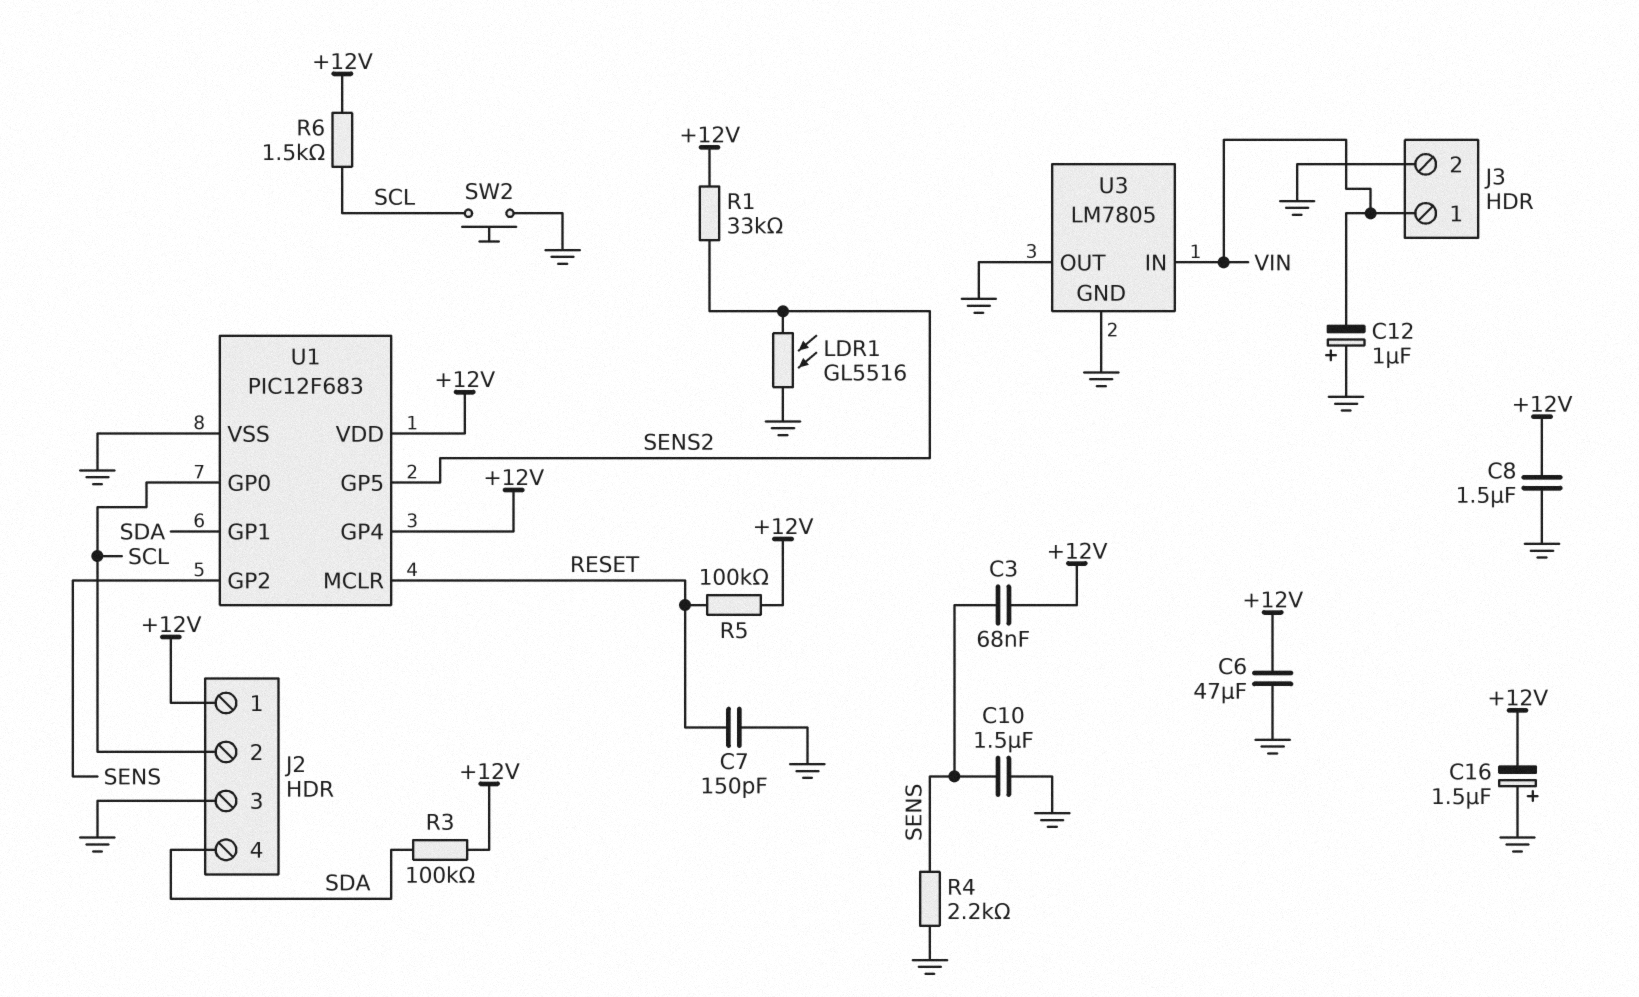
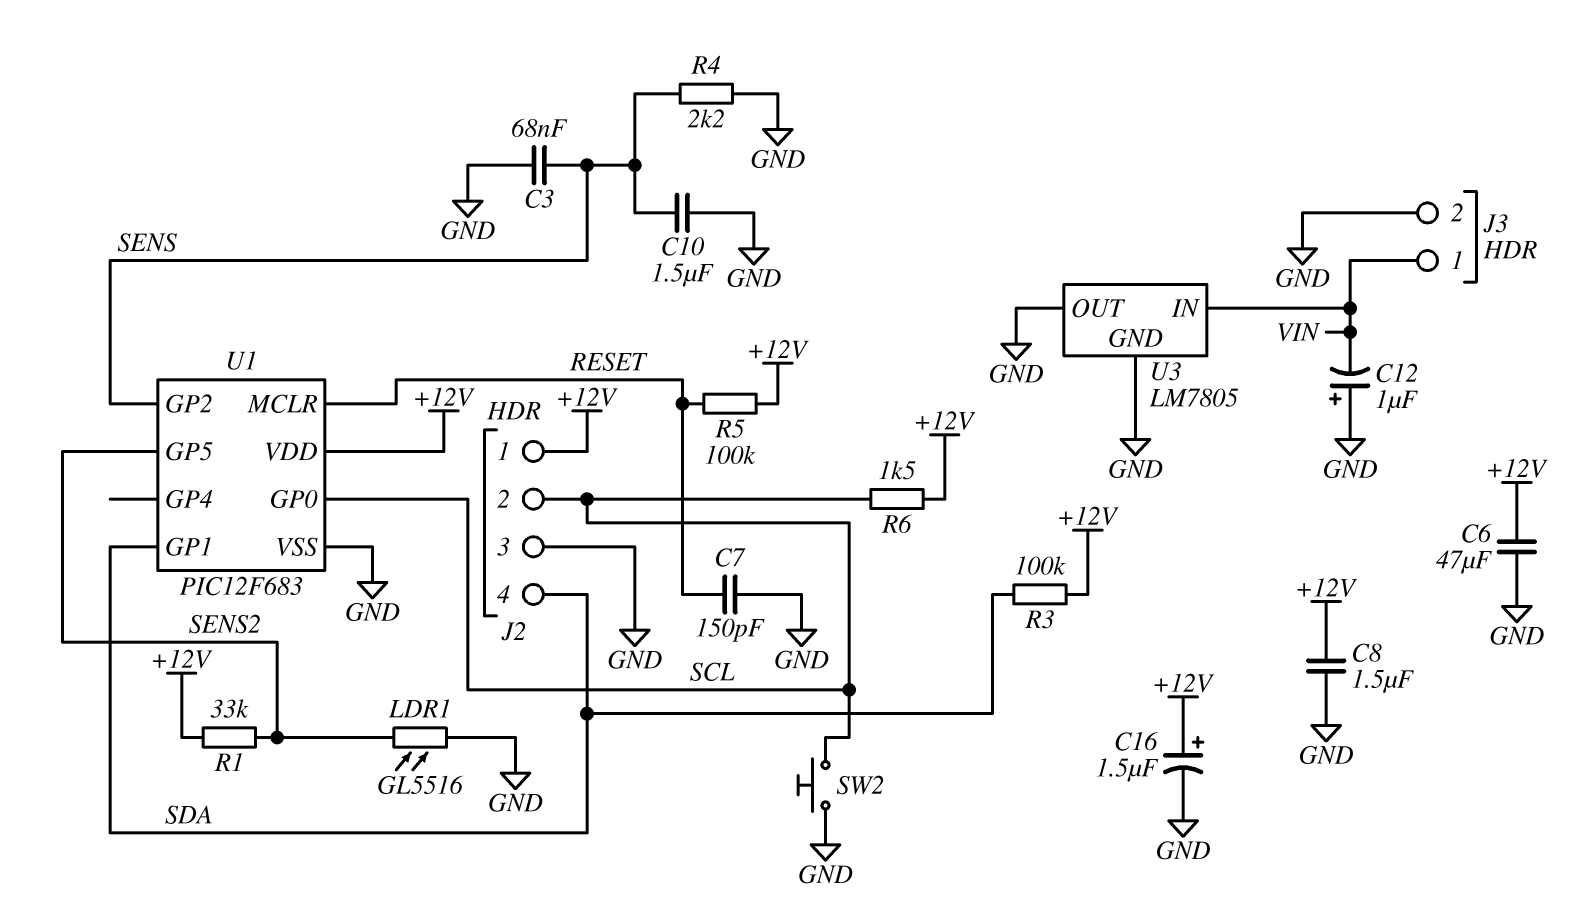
C3: 68nF (+12V, SENS) -> 68nF (GND, SENS)
C16: 1.5uF (plus GND, minus +12V) -> 1.5uF (plus +12V, minus GND)
U1 pin GP4: +12V -> none

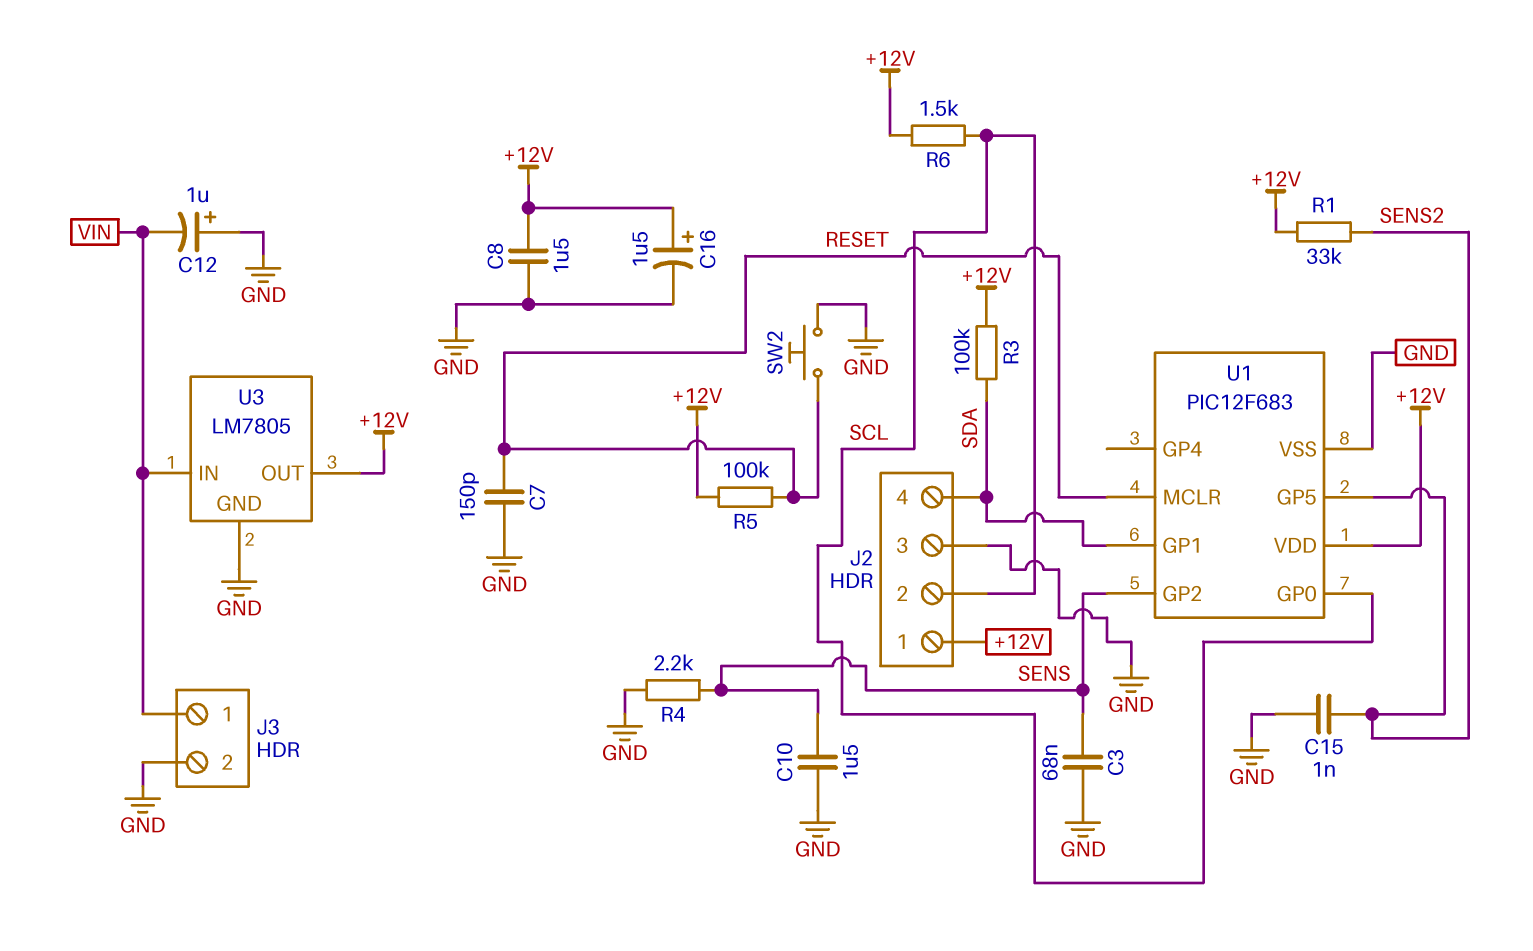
C6: 47uF (+12V, GND) -> none
C15: none -> 1nF (GND, SENS2)
LDR1: GL5516 (GND, SENS2) -> none
SW2: button (GND, SCL) -> button (GND, RESET)
U3 pin OUT: GND -> +12V

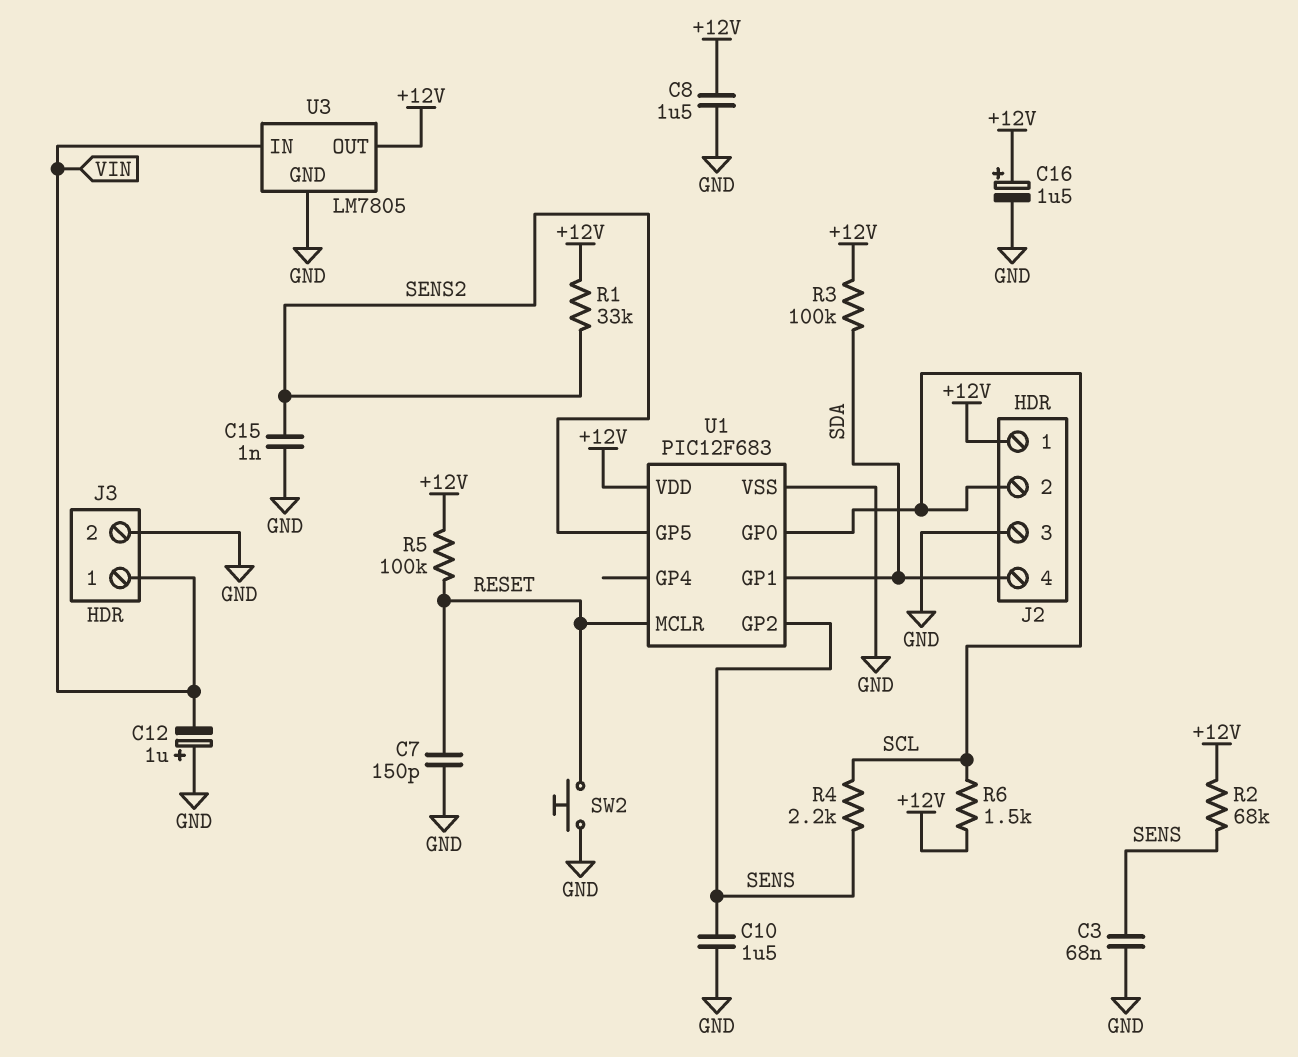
R2: none -> 68k (+12V, SENS)
R4: 2.2k (GND, SENS) -> 2.2k (SCL, SENS)

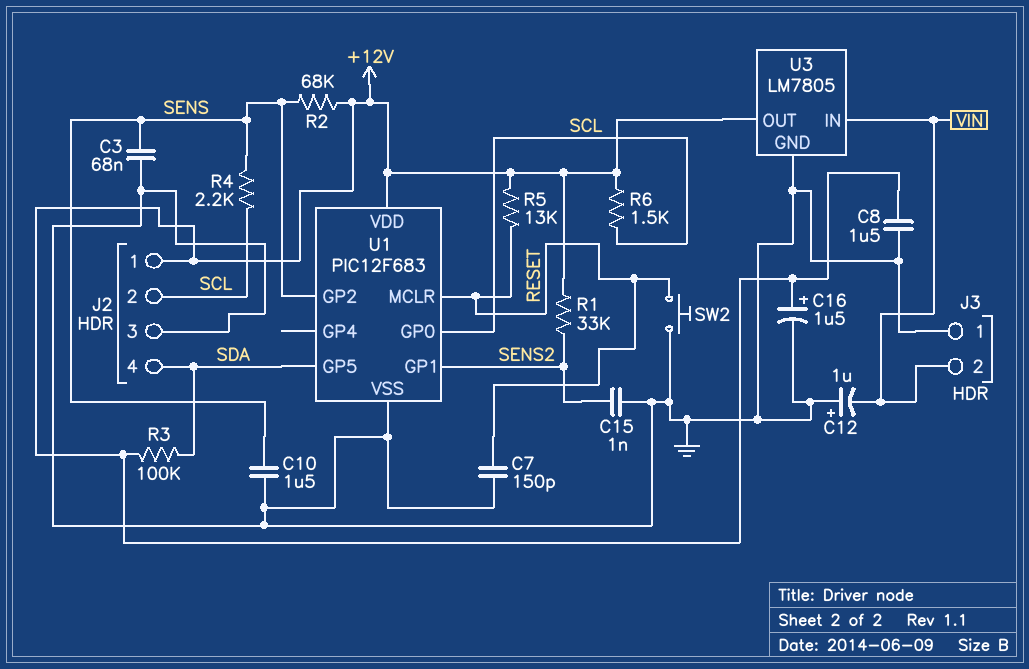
J3 pin 1: VIN -> GND
J3 pin 2: GND -> VIN
R5: 100k (+12V, RESET) -> 13k (+12V, RESET)
U1 pin GP1: SDA -> SENS2
U1 pin GP5: SENS2 -> SDA

